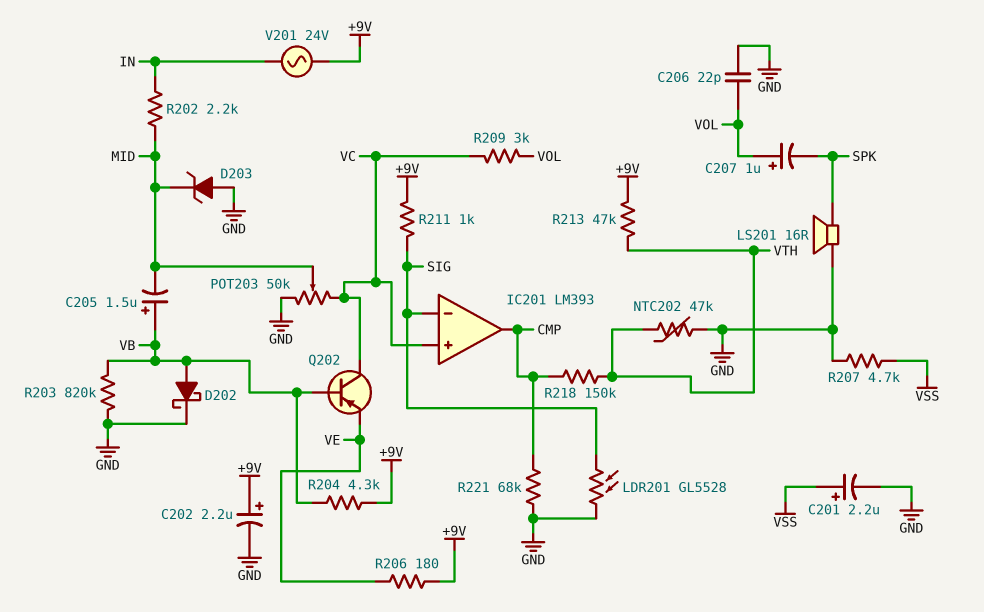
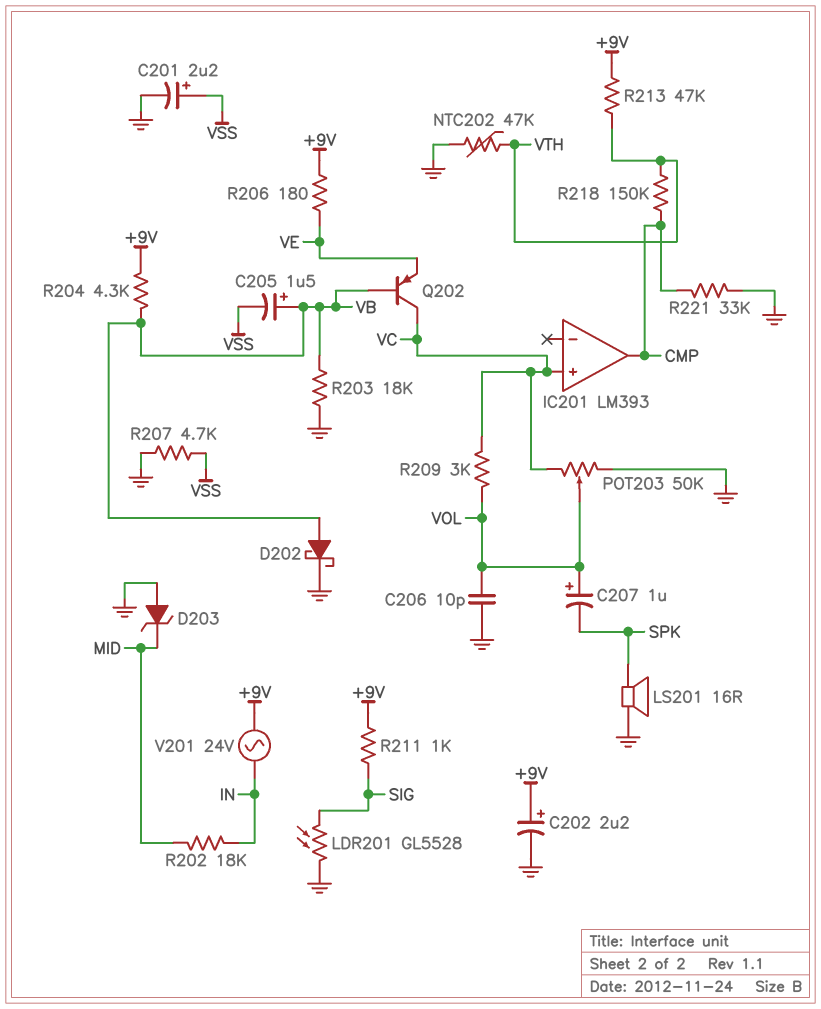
C205: 1.5uF (plus VB, minus MID) -> 1.5uF (plus VB, minus VSS)
C206: 22pF (GND, VOL) -> 10pF (GND, VOL)
IC201 pin in-: SIG -> none
POT203: 50k (GND, VC, wiper MID) -> 50k (GND, VC, wiper VOL)
R202: 2.2k (IN, MID) -> 18k (IN, MID)
R203: 820k (GND, VB) -> 18k (GND, VB)
R221: 68k (CMP, GND) -> 33k (CMP, GND)

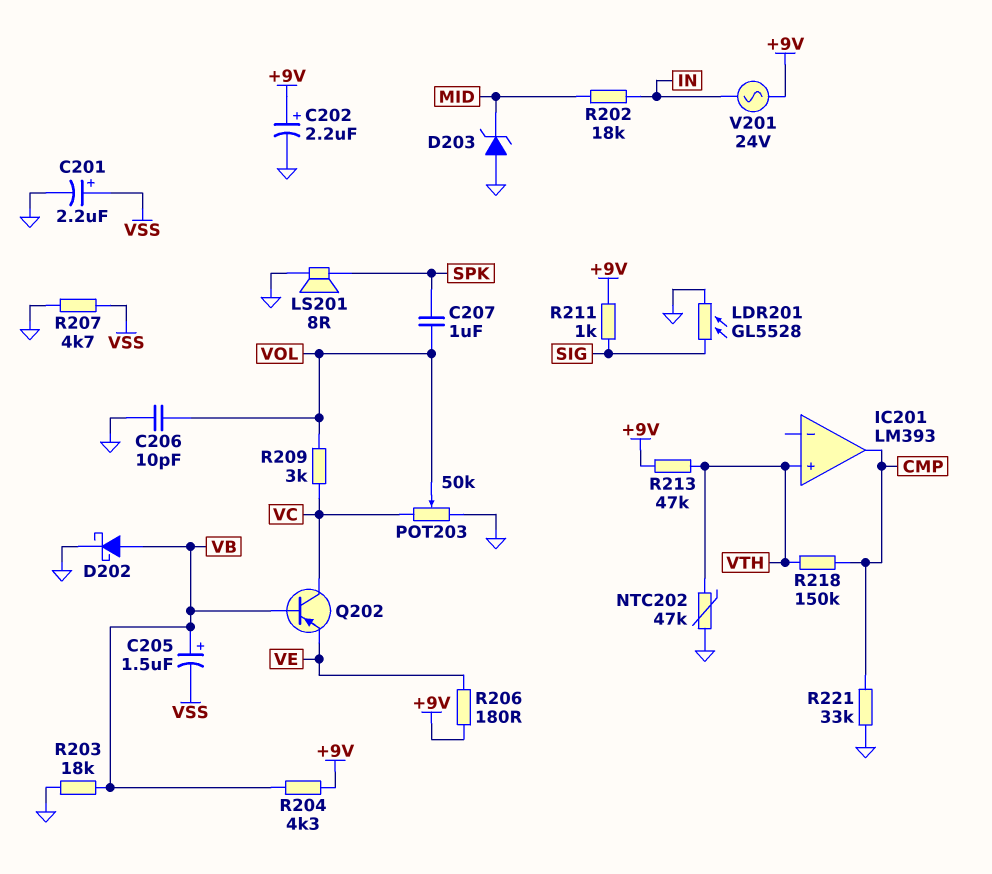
C207: 1uF (plus VOL, minus SPK) -> 1uF (SPK, VOL)
IC201 pin in+: VC -> VTH
LS201: speaker 16R (GND, SPK) -> speaker 8R (GND, SPK)

